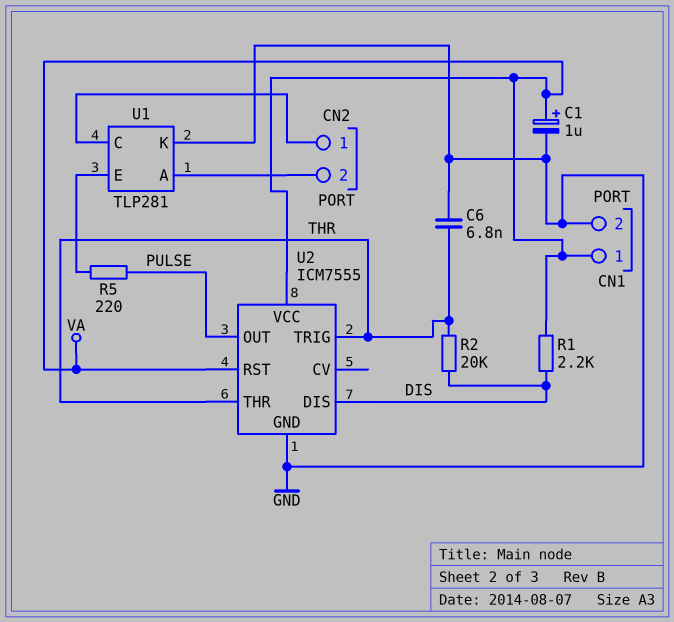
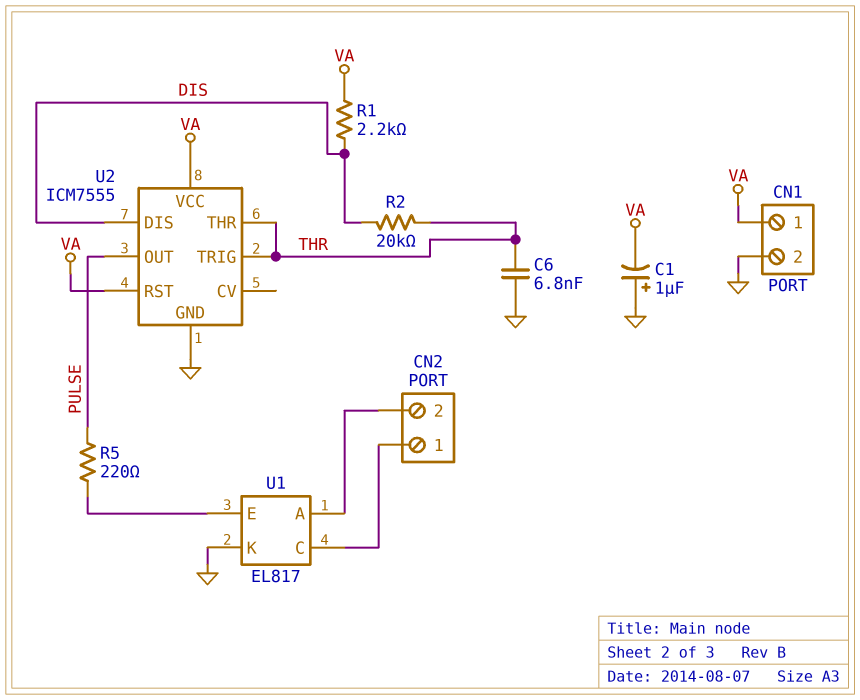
C1: 1uF (plus VA, minus GND) -> 1uF (plus GND, minus VA)
U1: TLP281 -> EL817

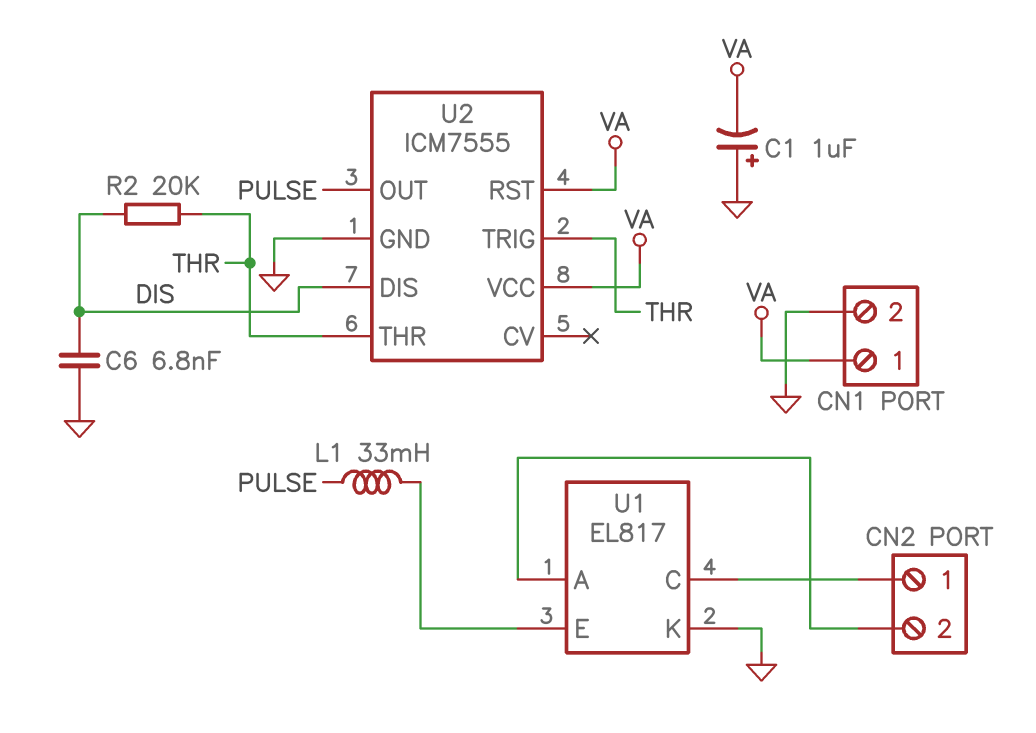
C6: 6.8nF (GND, THR) -> 6.8nF (DIS, GND)
L1: none -> 33mH (PULSE, U1/E)
R1: 2.2k (DIS, VA) -> none
R5: 220 (PULSE, U1/E) -> none

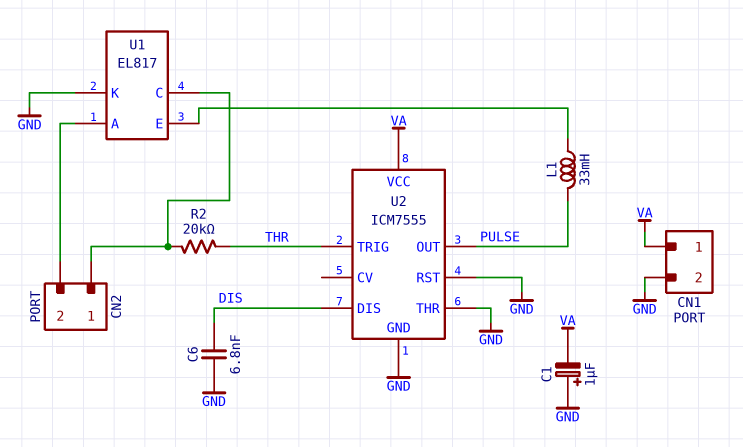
R2: 20k (DIS, THR) -> 20k (CN2/1, THR)
U2 pin RST: VA -> GND
U2 pin THR: THR -> GND

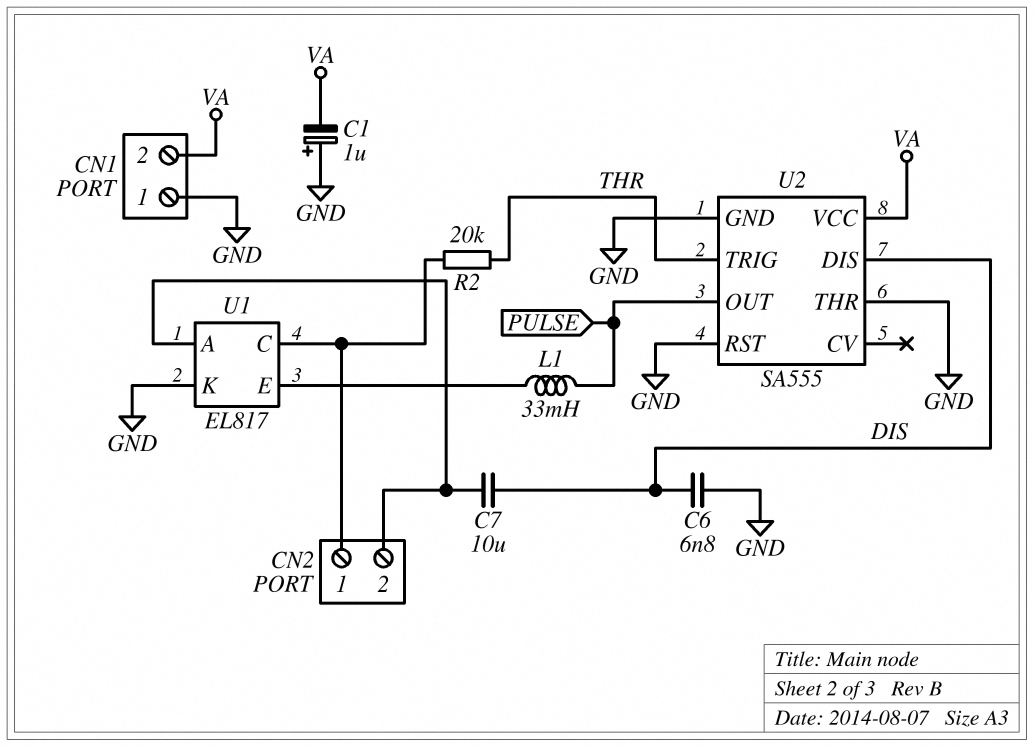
C7: none -> 10uF (CN2/2, DIS)
CN1 pin 1: VA -> GND
CN1 pin 2: GND -> VA
U2: ICM7555 -> SA555

